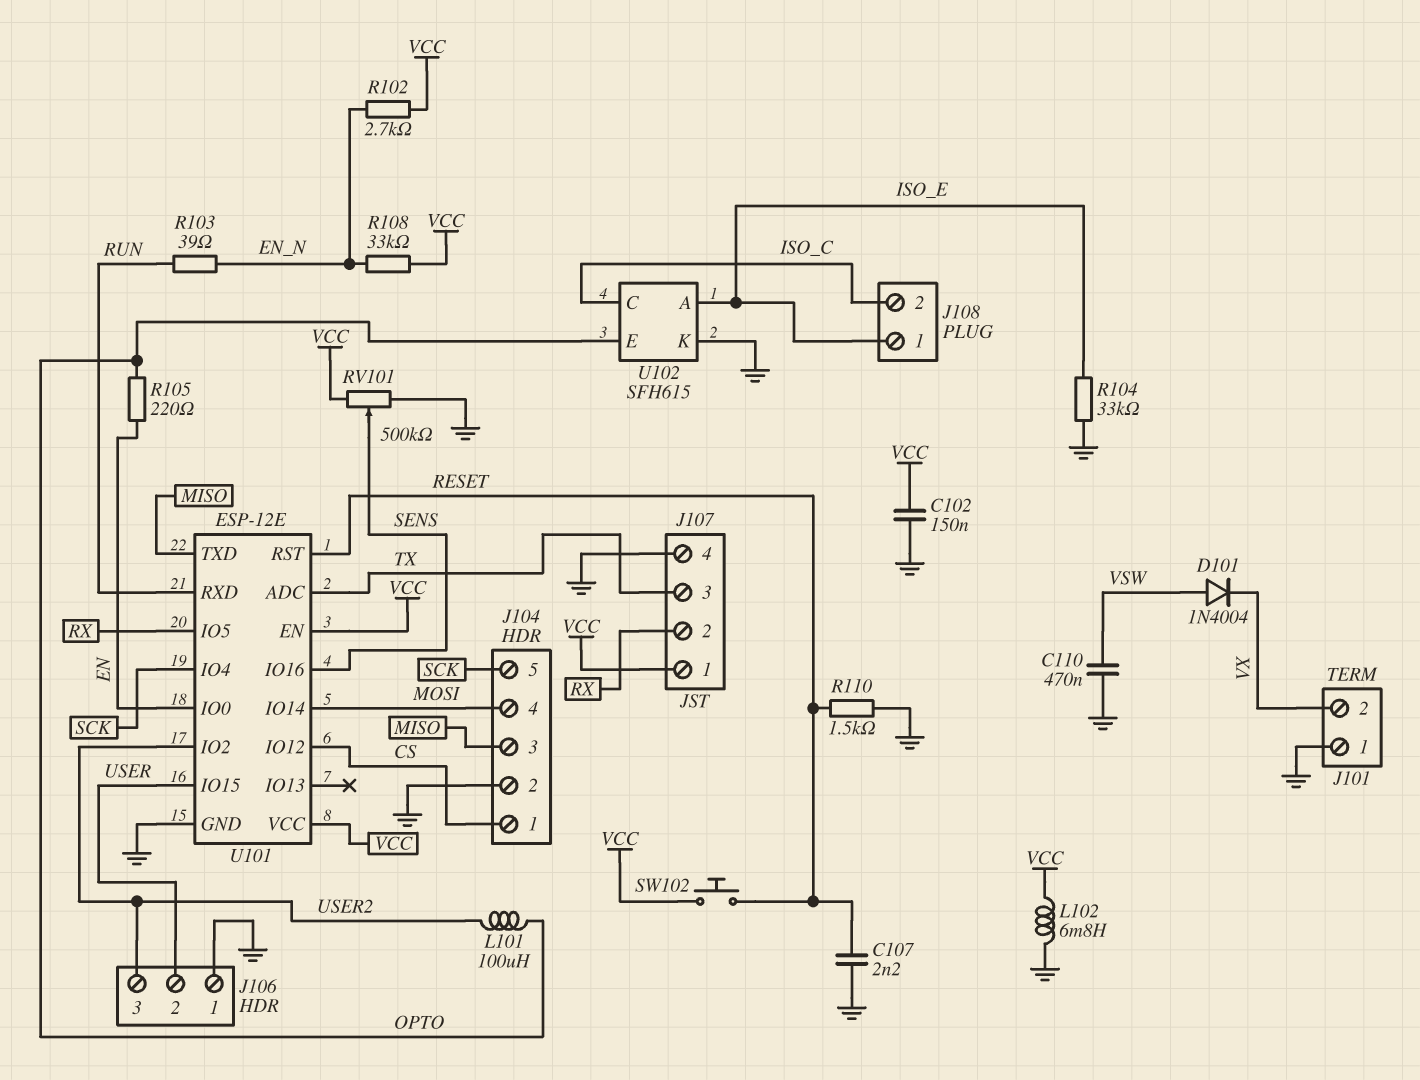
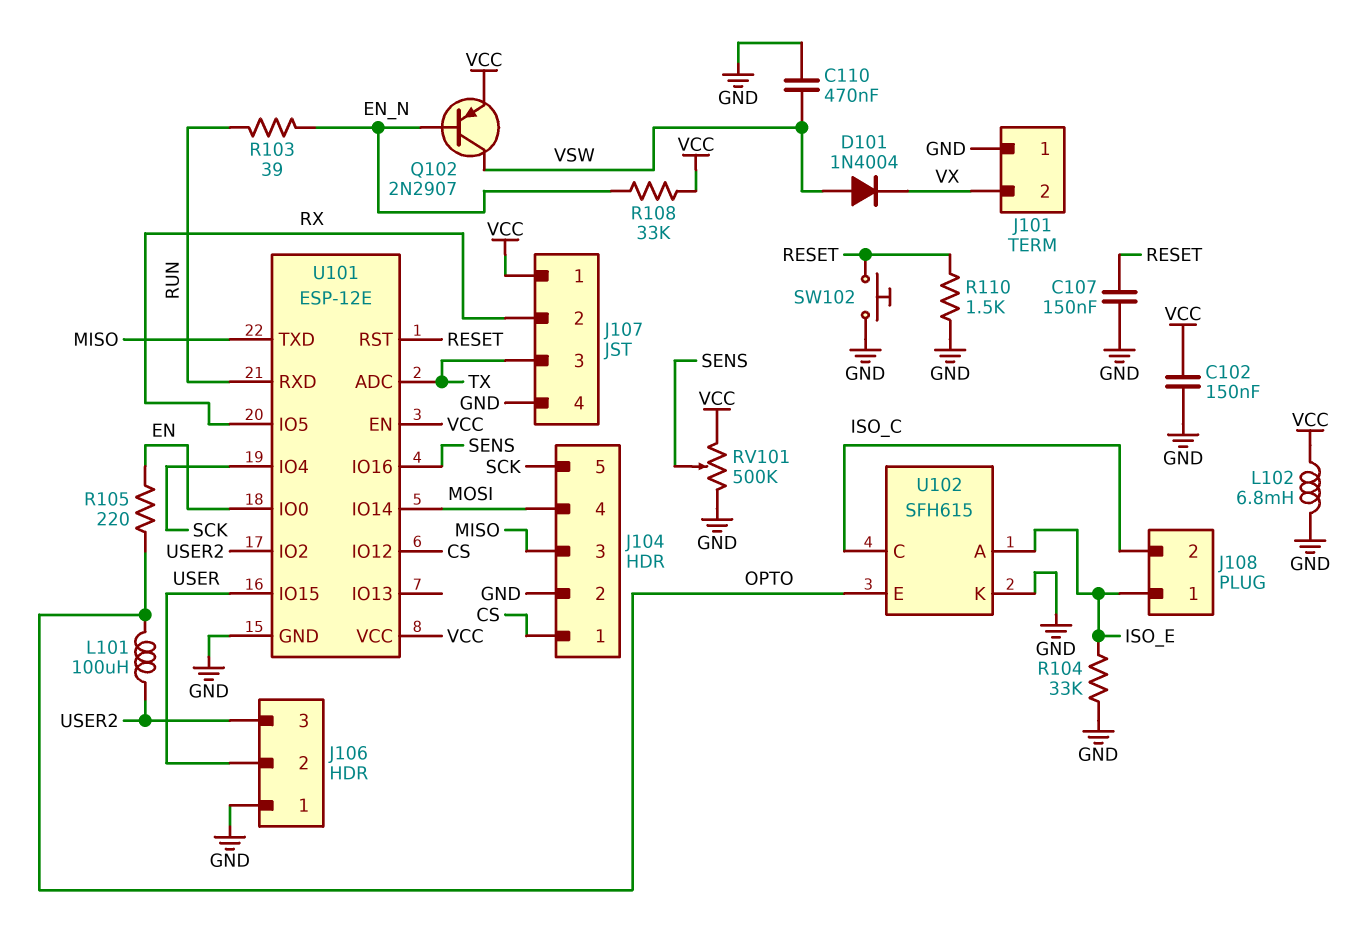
C107: 2.2nF (GND, RESET) -> 150nF (GND, RESET)
Q102: none -> PNP 2N2907 (B EN_N, C VSW, E VCC)
R102: 2.7k (EN_N, VCC) -> none
SW102: button (RESET, VCC) -> button (GND, RESET)

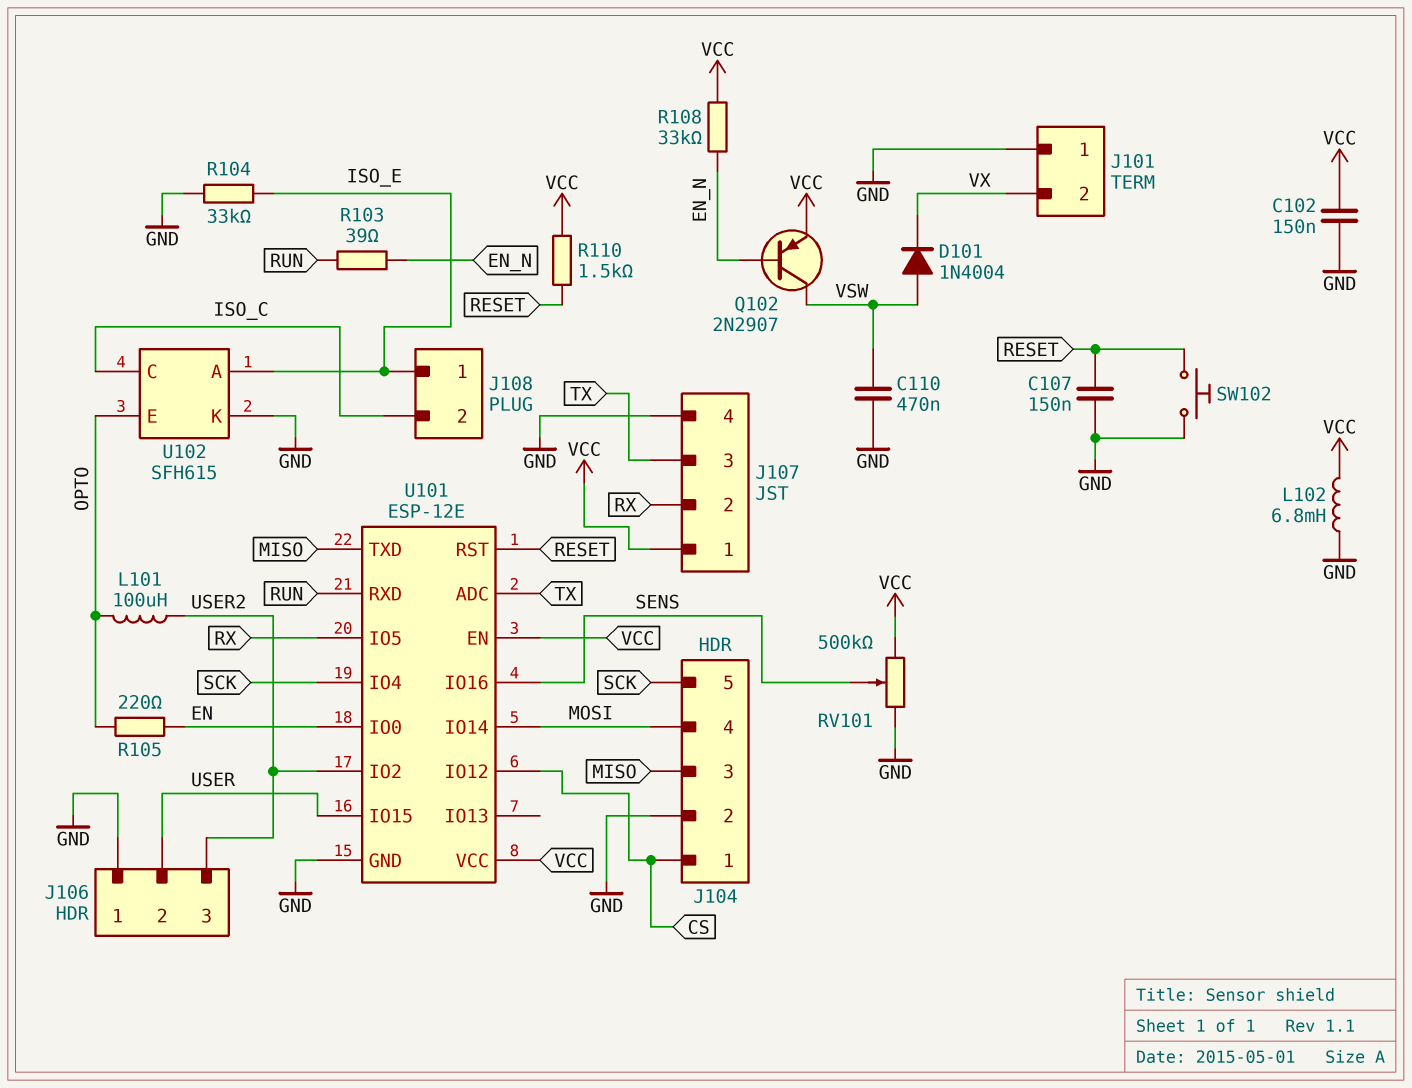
R110: 1.5k (GND, RESET) -> 1.5k (RESET, VCC)

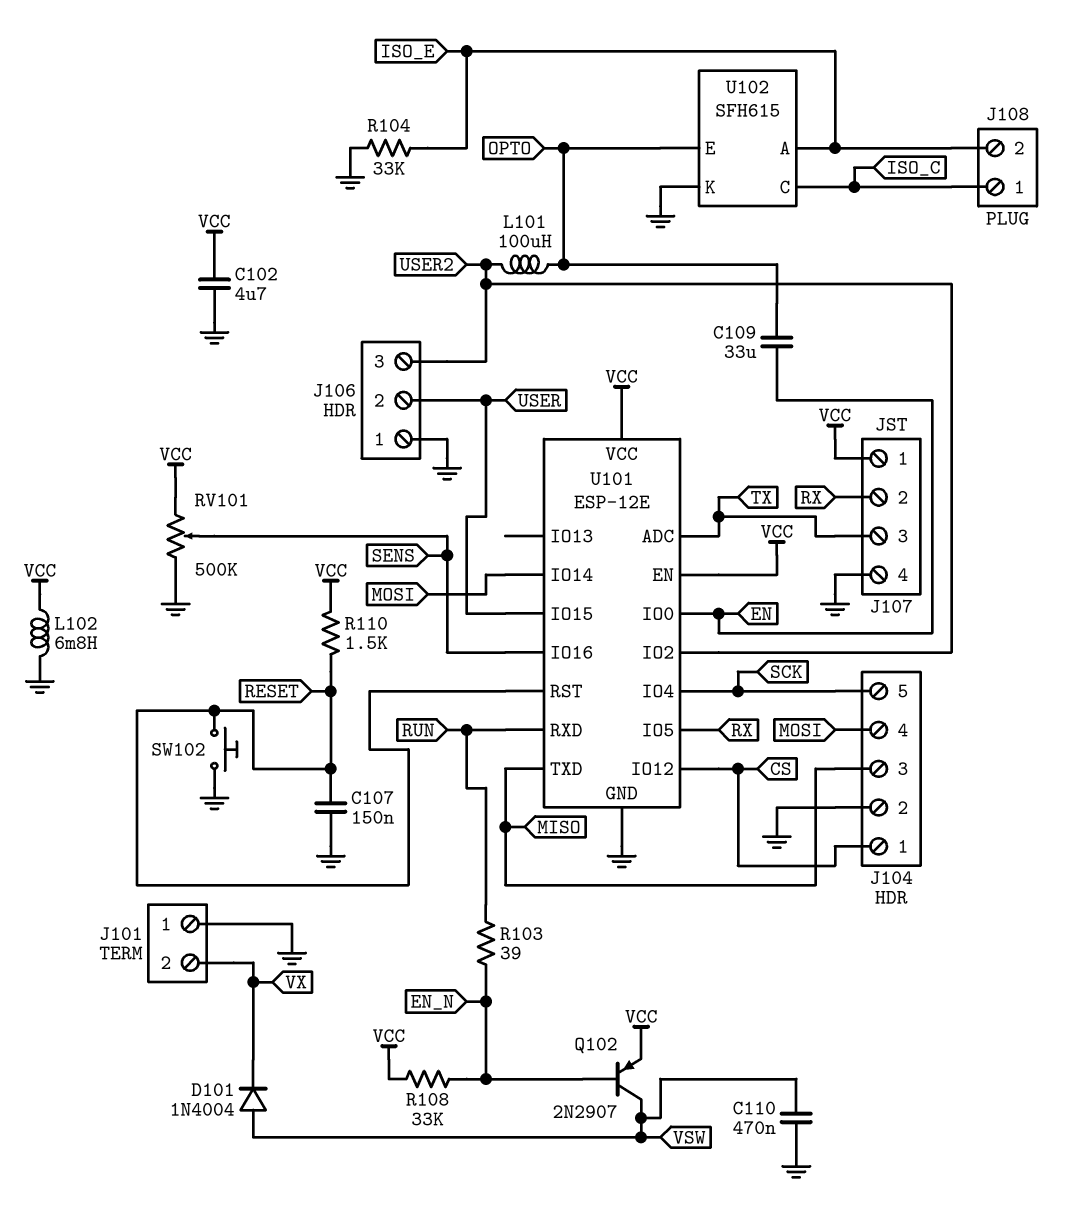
C102: 150nF (GND, VCC) -> 4.7uF (GND, VCC)
C109: none -> 33uF (EN, OPTO)
J108 pin 1: ISO_E -> ISO_C
J108 pin 2: ISO_C -> ISO_E
R105: 220 (EN, OPTO) -> none

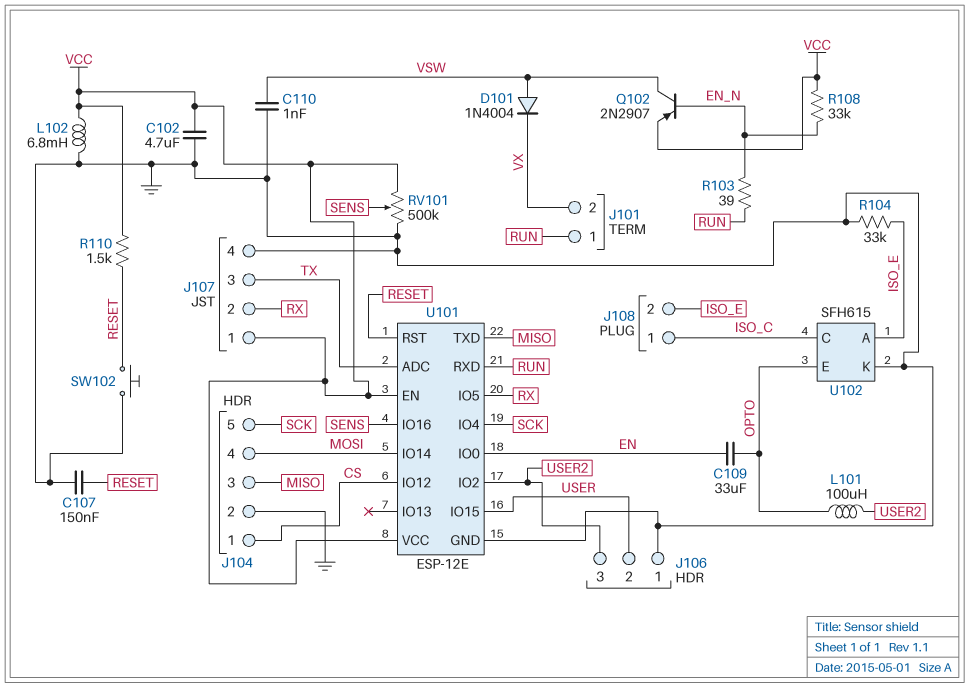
C110: 470nF (GND, VSW) -> 1nF (GND, VSW)
J101 pin 1: GND -> RUN

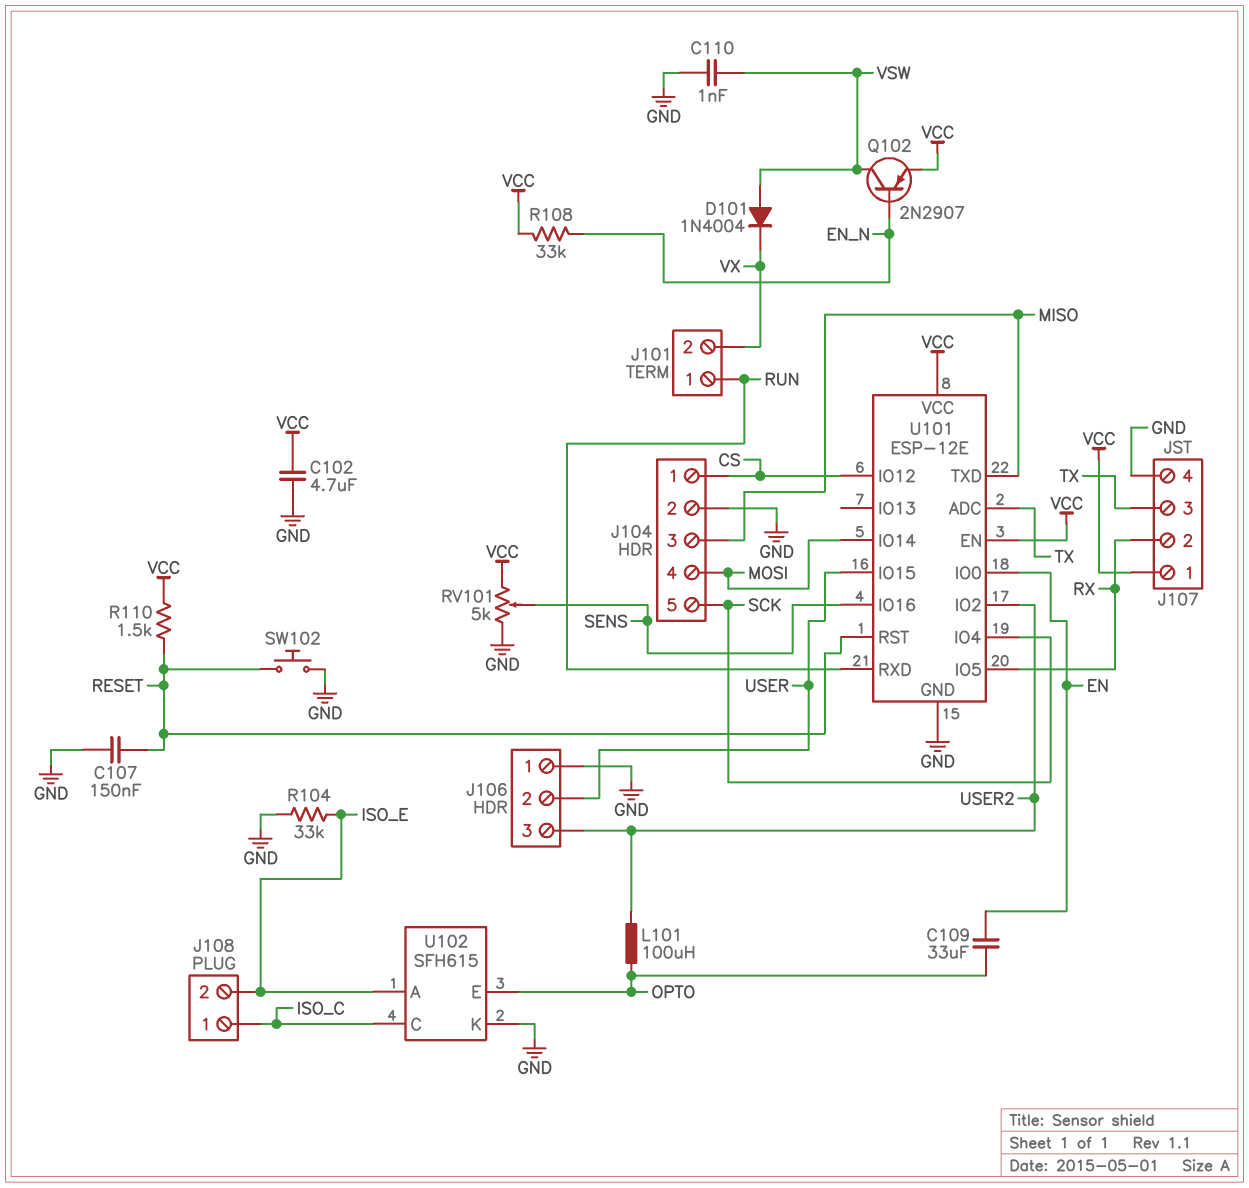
L102: 6.8mH (GND, VCC) -> none
R103: 39 (EN_N, RUN) -> none
RV101: 500k (GND, VCC, wiper SENS) -> 5k (GND, VCC, wiper SENS)

